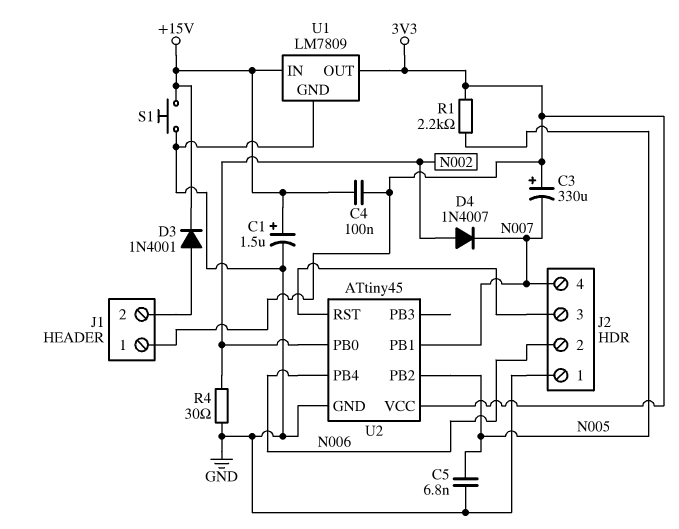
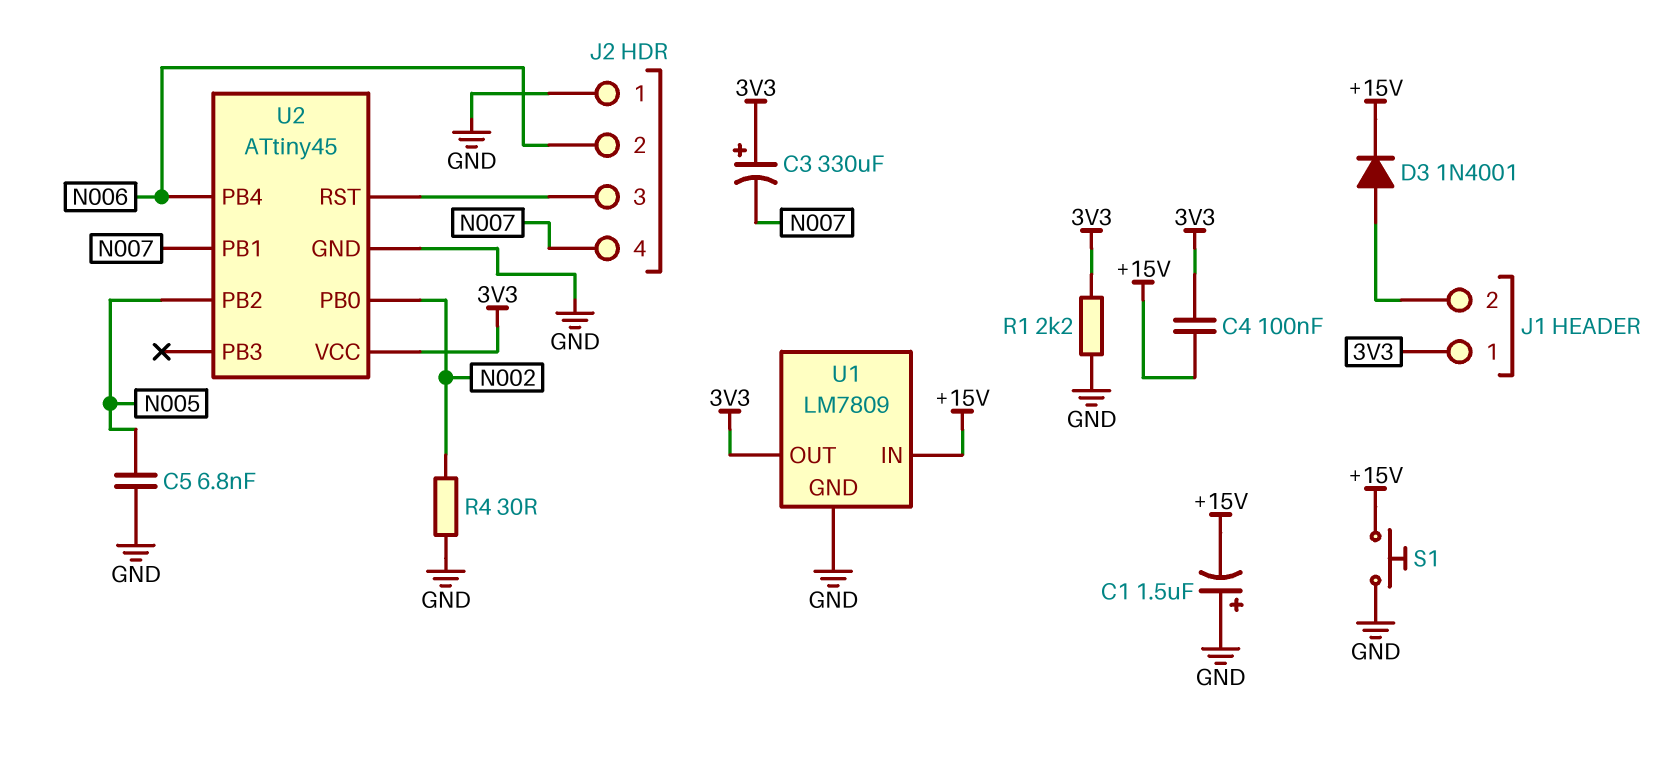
C1: 1.5uF (plus +15V, minus GND) -> 1.5uF (plus GND, minus +15V)
D4: diode 1N4007 (A N002, K N007) -> none
R1: 2.2k (3V3, N005) -> 2.2k (3V3, GND)

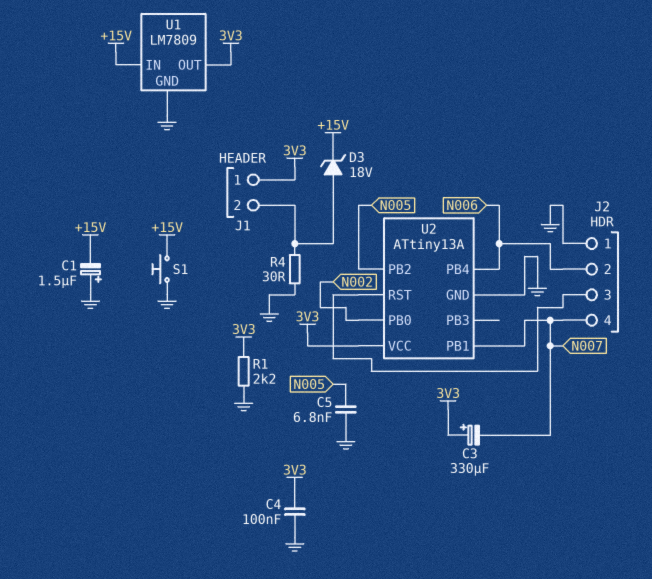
C4: 100nF (+15V, 3V3) -> 100nF (3V3, GND)
D3: diode 1N4001 (A J1/2, K +15V) -> zener 18V (A J1/2, K +15V)
R4: 30 (GND, N002) -> 30 (GND, J1/2)
U2: ATtiny45 -> ATtiny13A

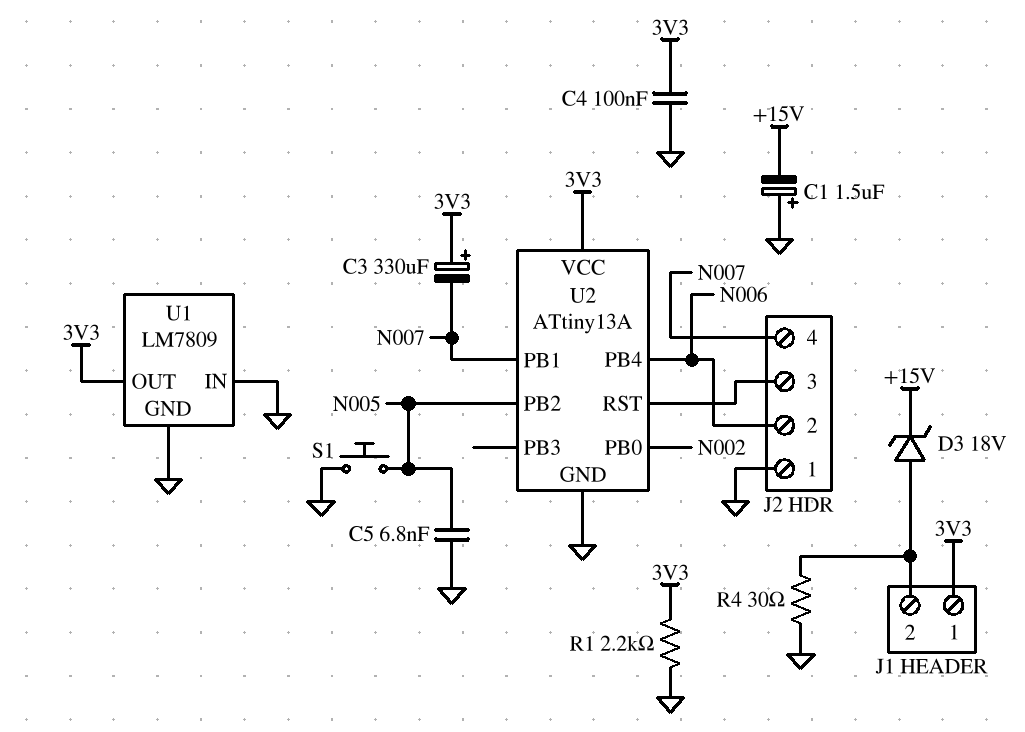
S1: button (+15V, GND) -> button (GND, N005)
U1 pin IN: +15V -> GND

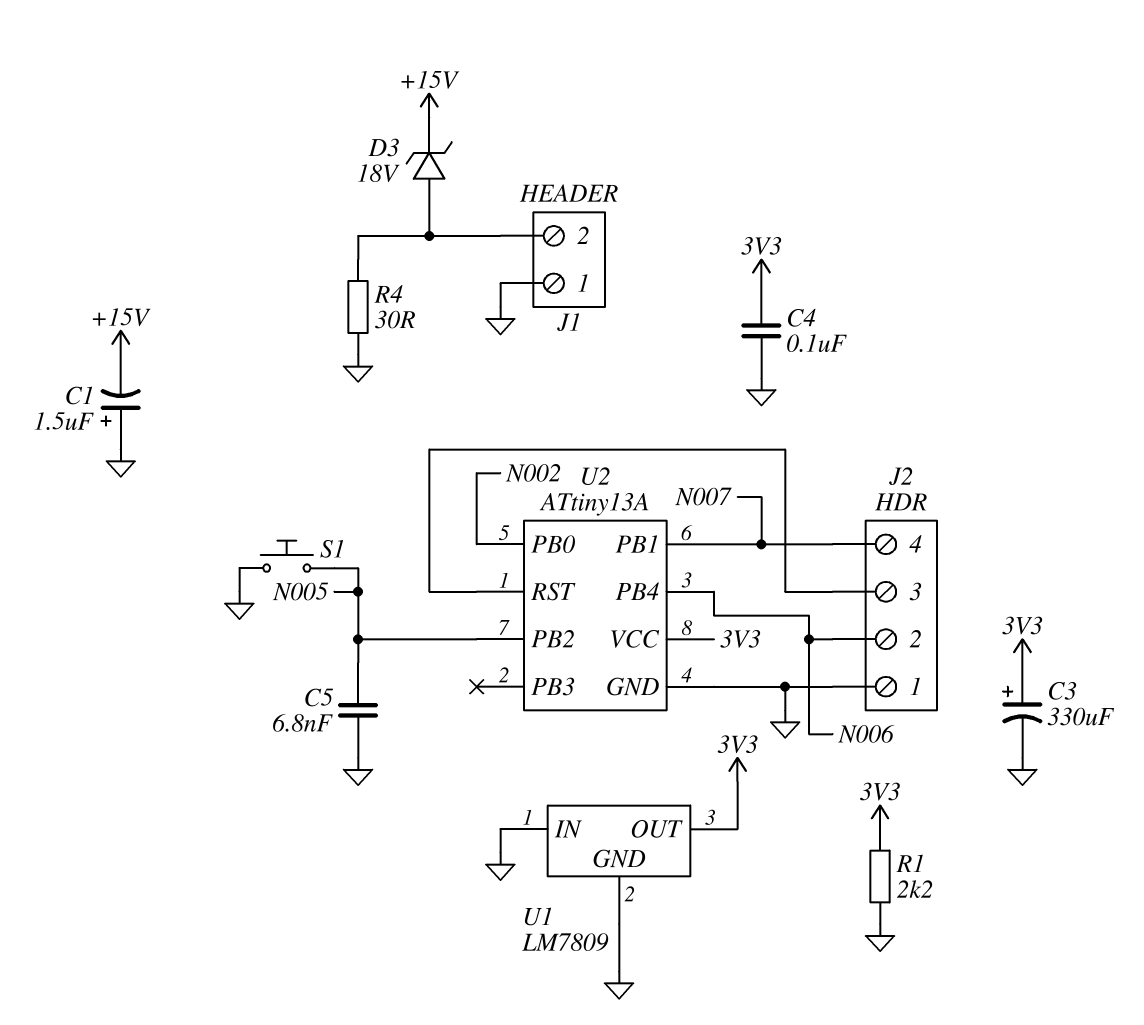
C3: 330uF (plus 3V3, minus N007) -> 330uF (plus 3V3, minus GND)
J1 pin 1: 3V3 -> GND

